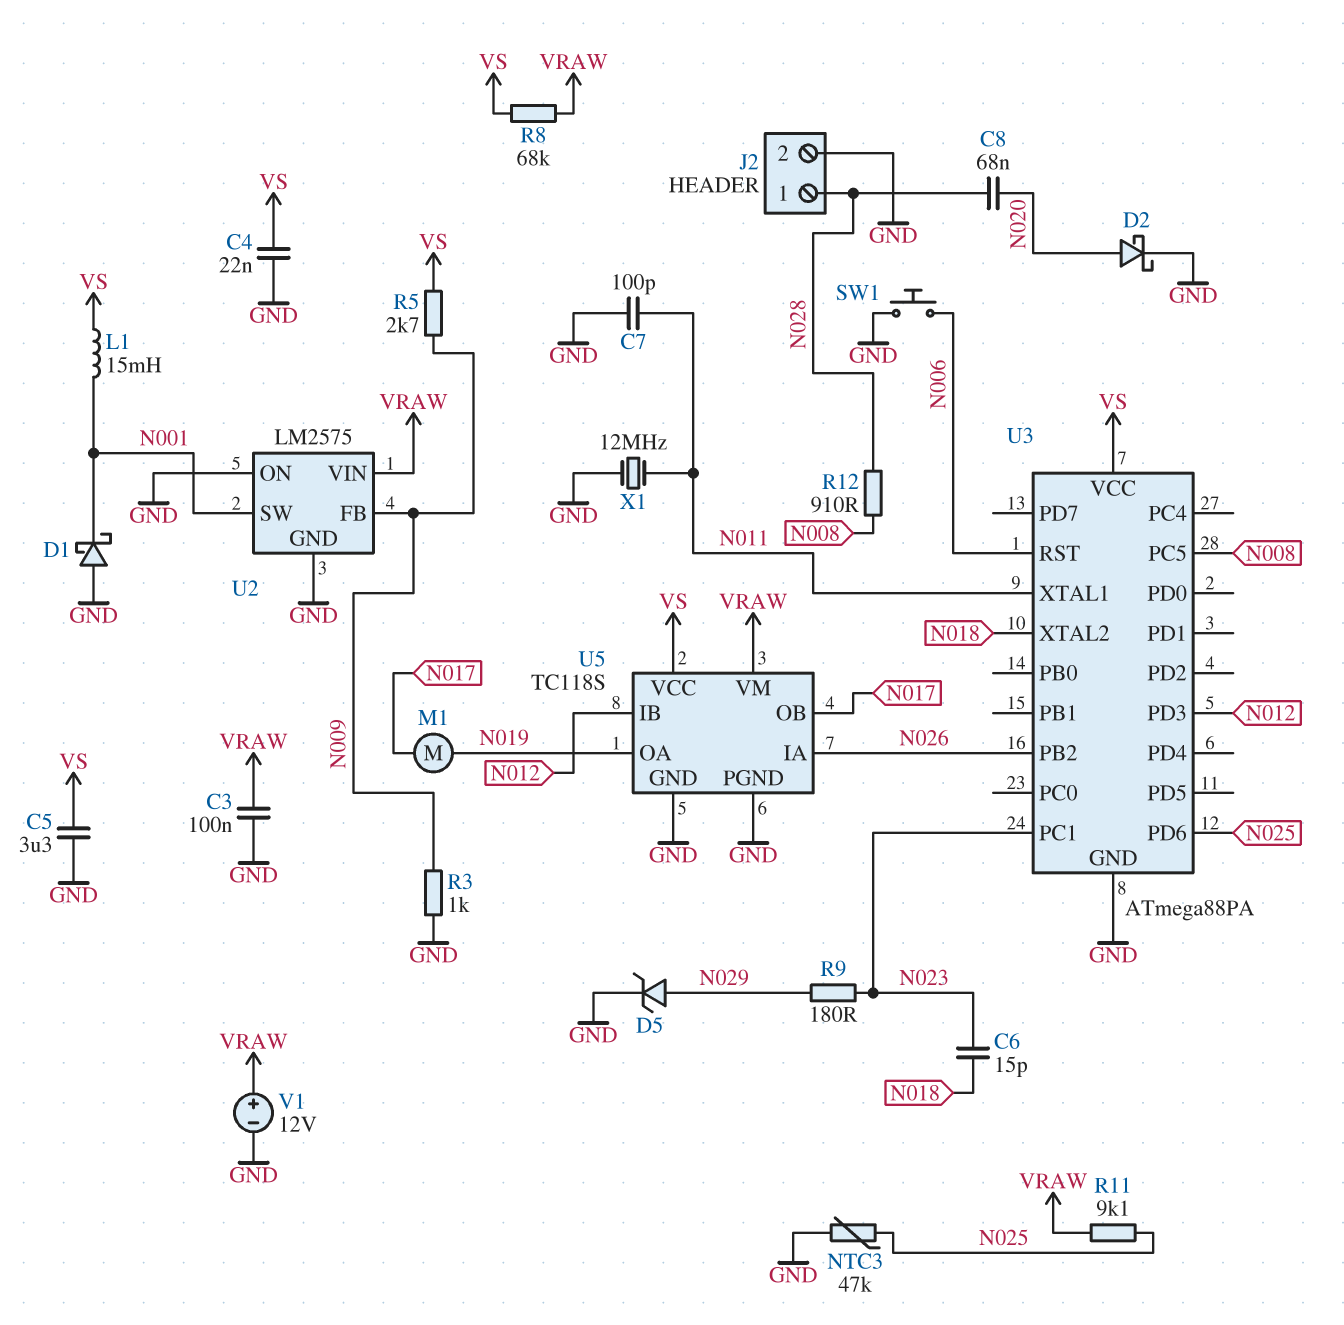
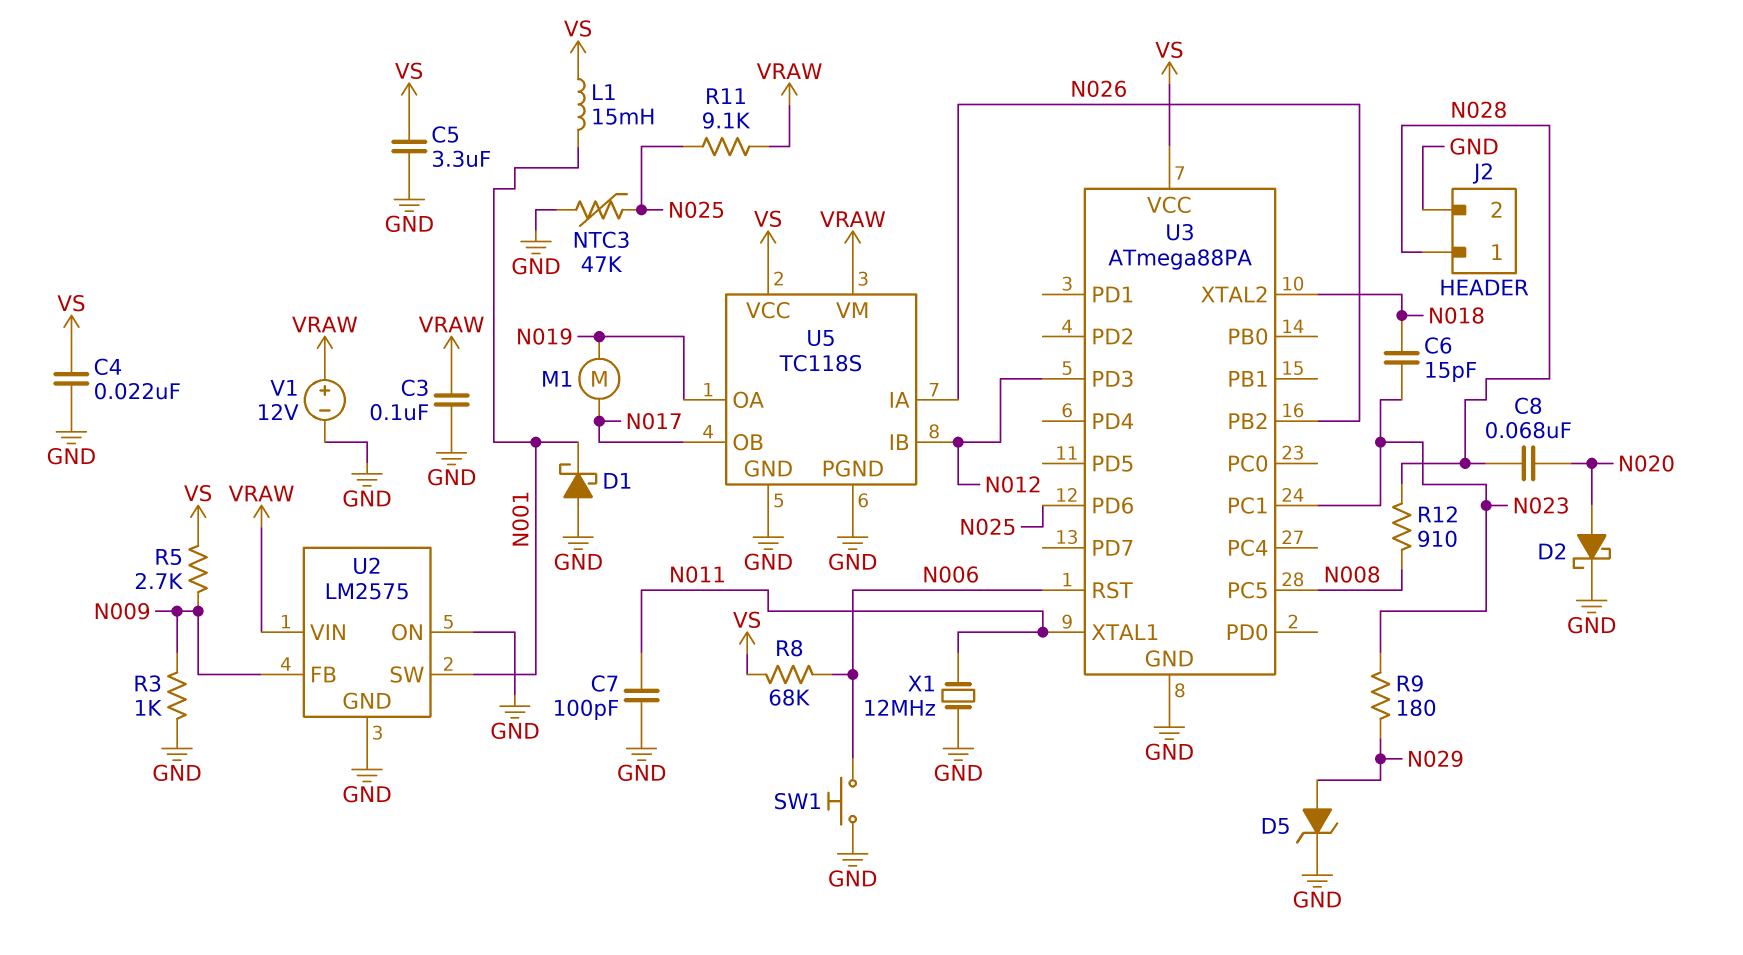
R8: 68k (VRAW, VS) -> 68k (N006, VS)

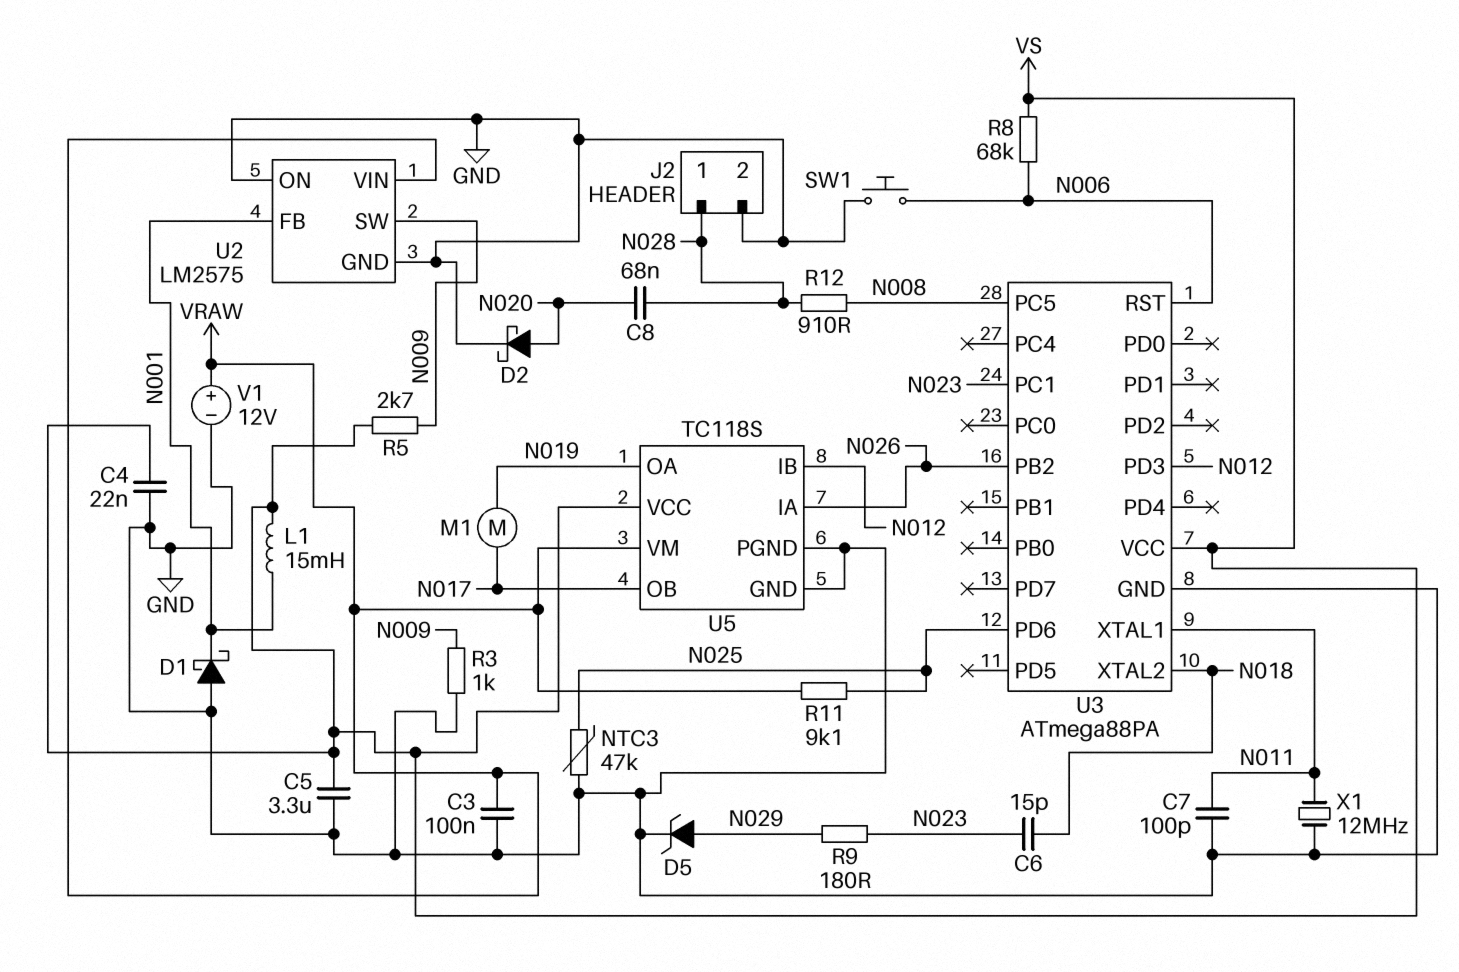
U2 pin FB: N009 -> N001
U2 pin SW: N001 -> N009

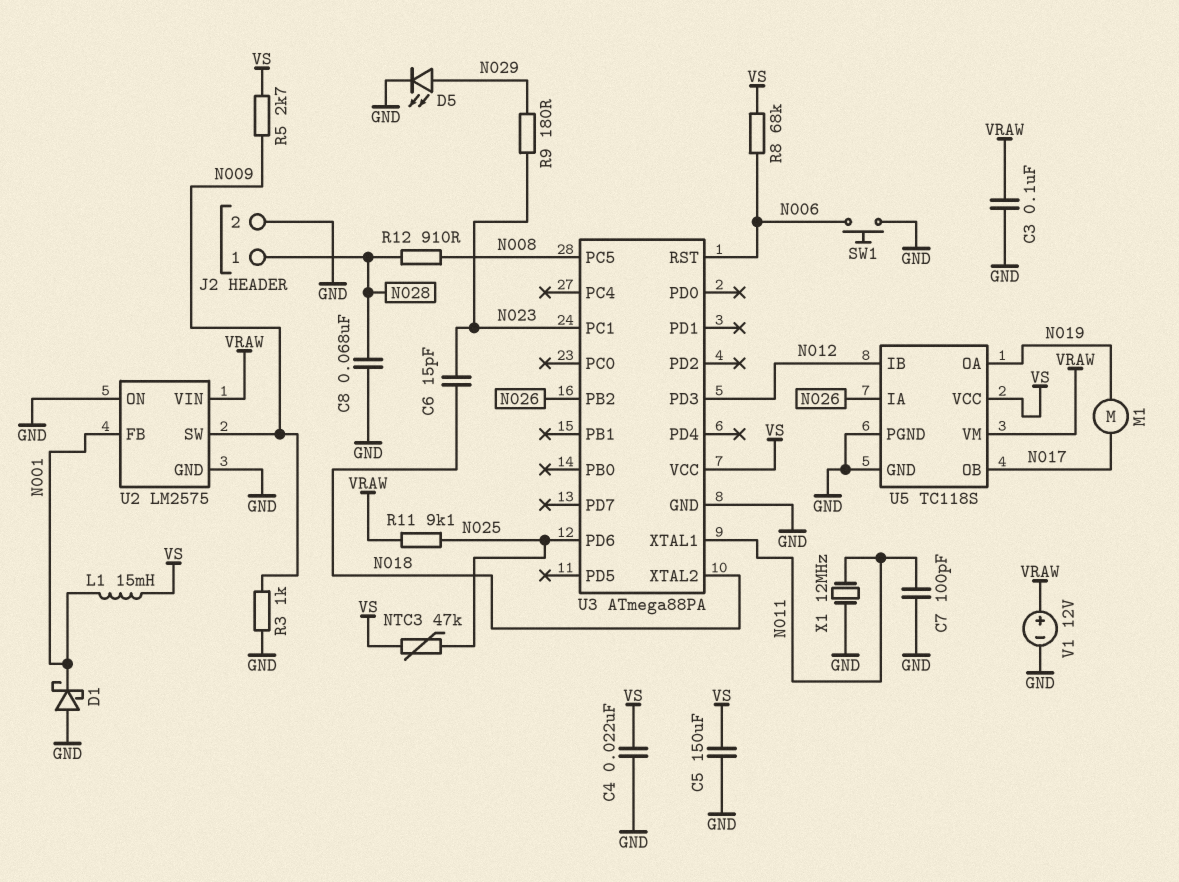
C5: 3.3uF (GND, VS) -> 150uF (GND, VS)
C8: 68nF (N020, N028) -> 68nF (GND, N028)
D2: schottky (A N020, K GND) -> none
D5: zener (A N029, K GND) -> LED (A N029, K GND)
NTC3: 47k (GND, N025) -> 47k (N025, VS)

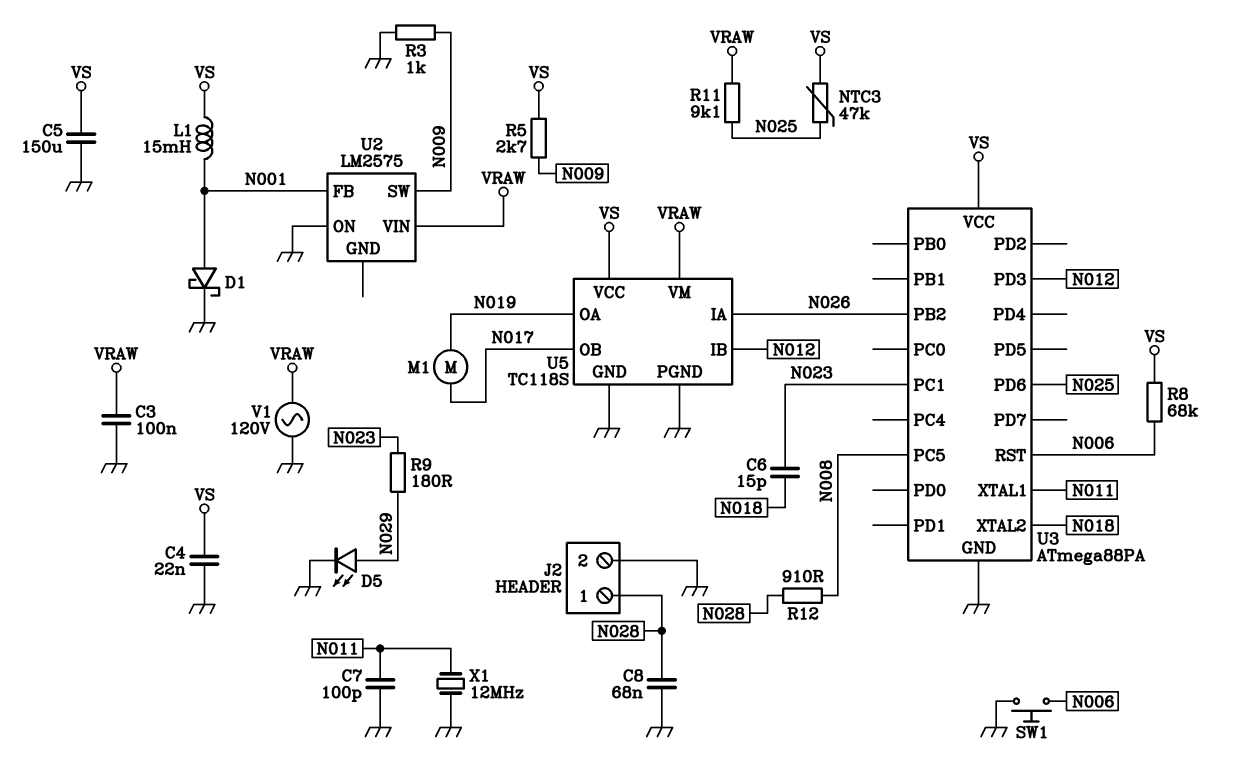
D1: schottky (A GND, K N001) -> schottky (A N001, K GND)
U2 pin GND: GND -> none
V1: 12V (plus VRAW, minus GND) -> AC 120V (GND, VRAW)

